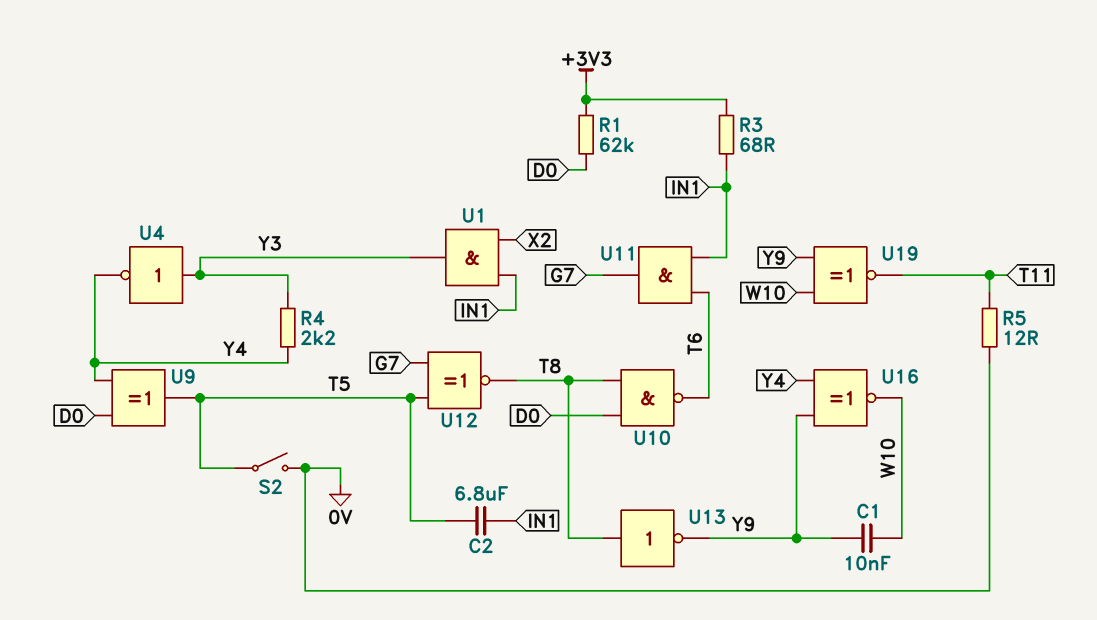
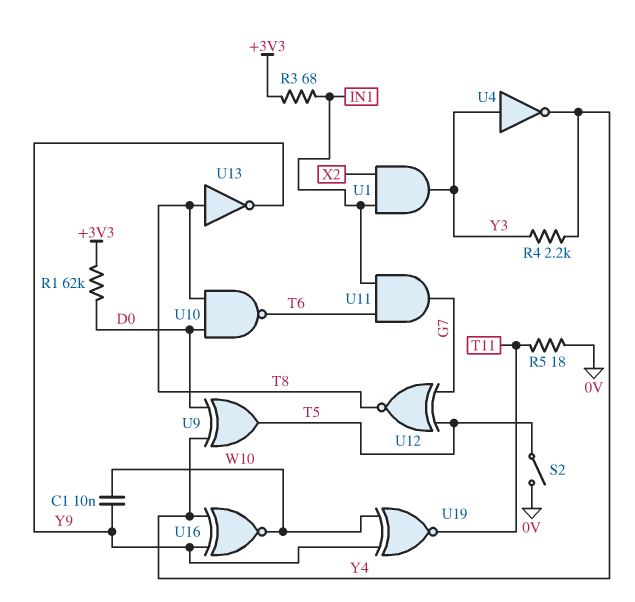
C2: 6.8uF (IN1, T5) -> none
R5: 12 (0V, T11) -> 18 (0V, T11)

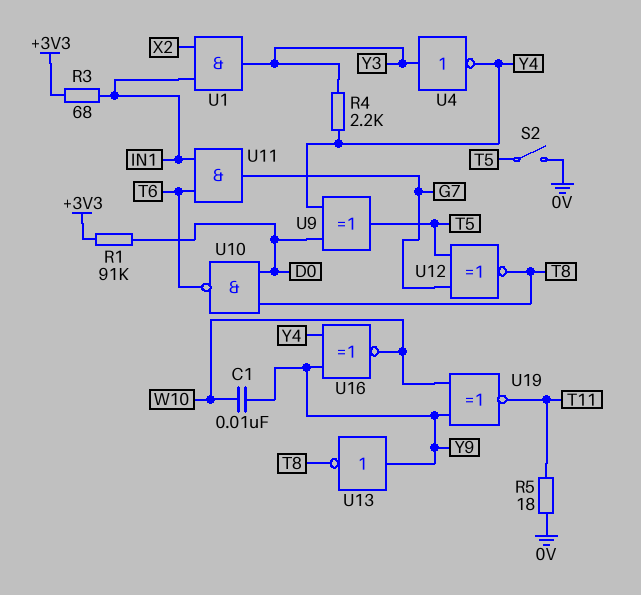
R1: 62k (+3V3, D0) -> 91k (+3V3, D0)
U13: NOT (in T8, out Y9) -> NOT (in Y9, out T8)

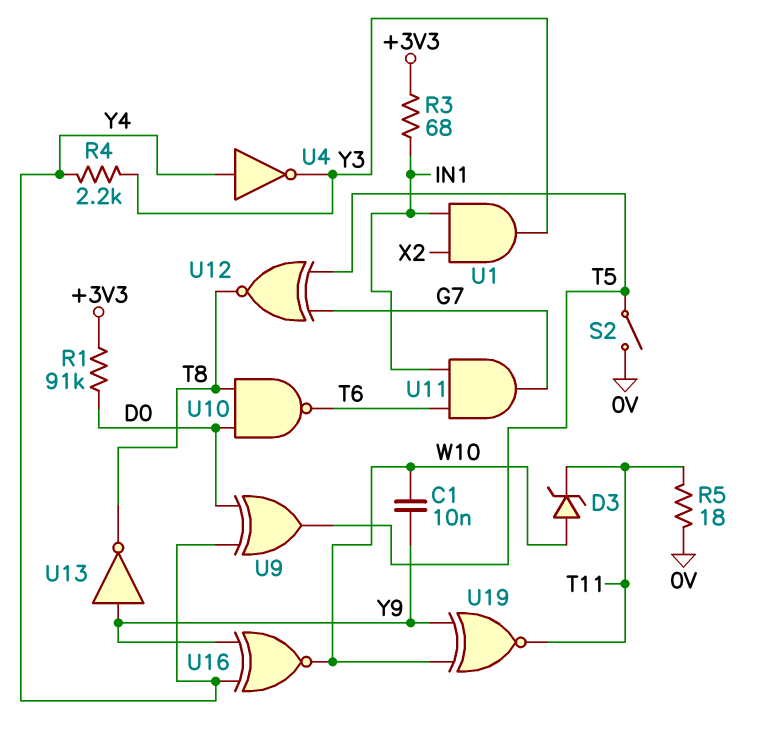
D3: none -> zener (A W10, K T11)
U4: NOT (in Y3, out Y4) -> NOT (in Y4, out Y3)

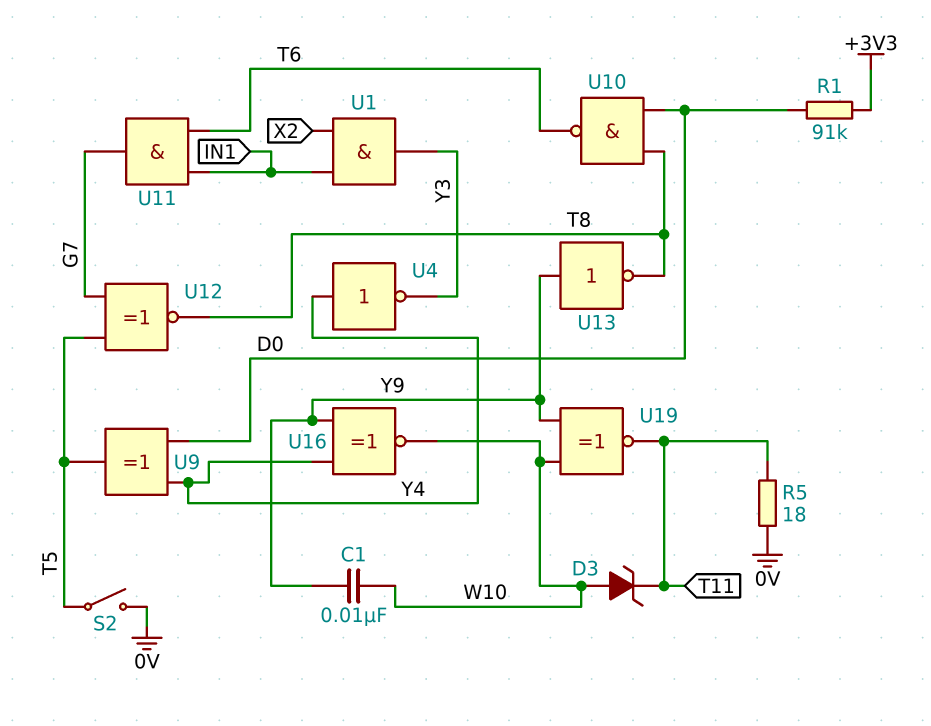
R3: 68 (+3V3, IN1) -> none
R4: 2.2k (Y3, Y4) -> none

